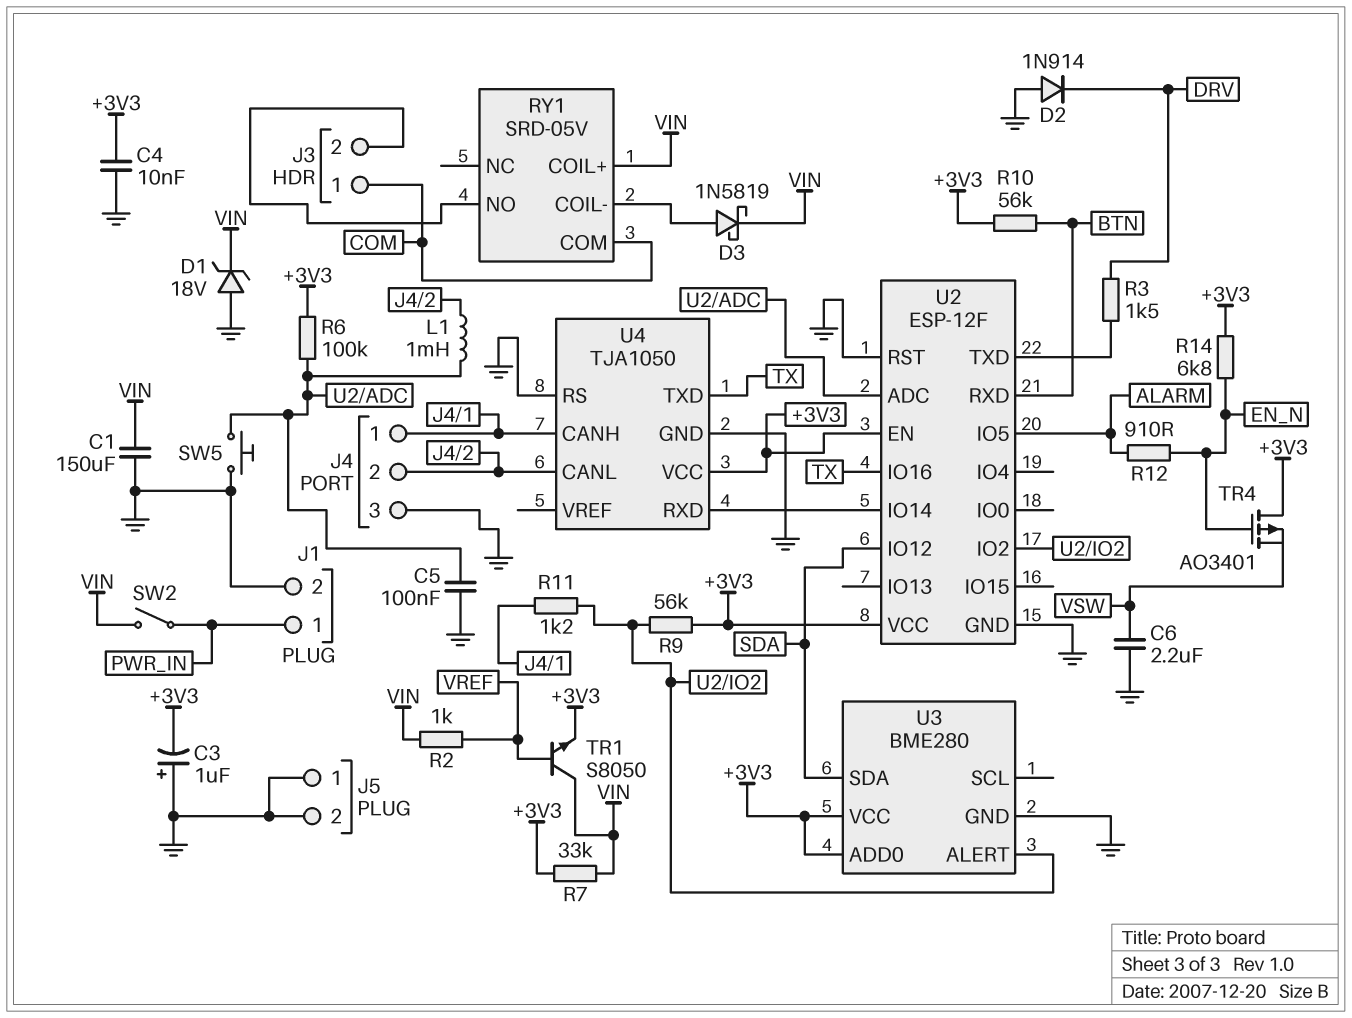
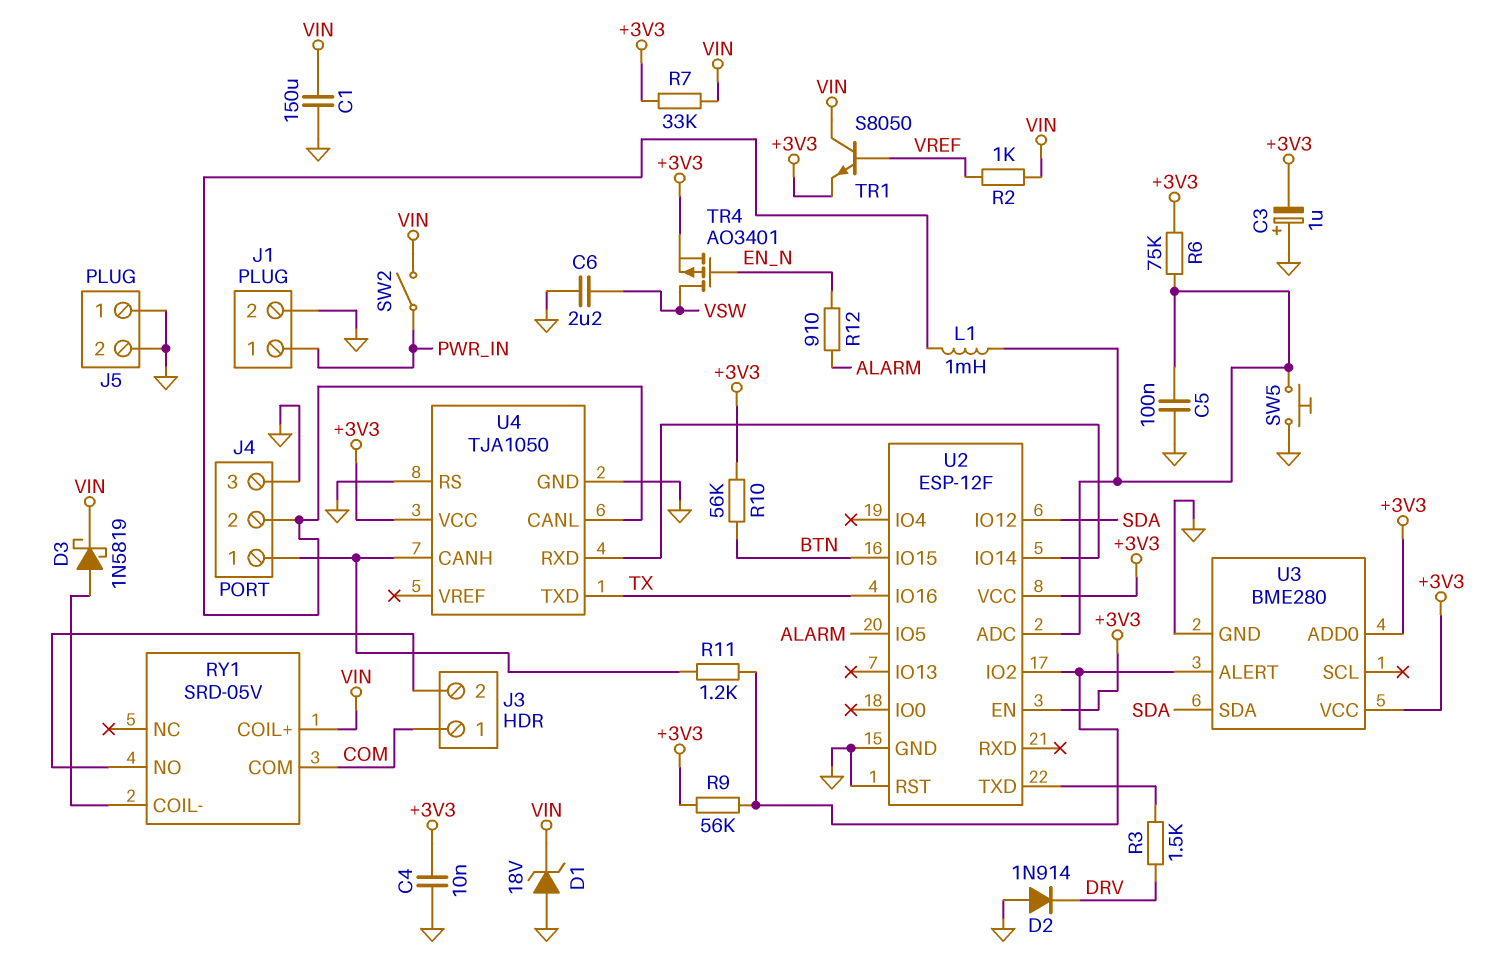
R6: 100k (+3V3, U2/ADC) -> 75k (+3V3, U2/ADC)
R14: 6.8k (+3V3, EN_N) -> none
TR4: PMOS AO3401 (G EN_N, D +3V3, S VSW) -> PMOS AO3401 (G EN_N, D VSW, S +3V3)
U2 pin IO15: none -> BTN
U2 pin RXD: BTN -> none

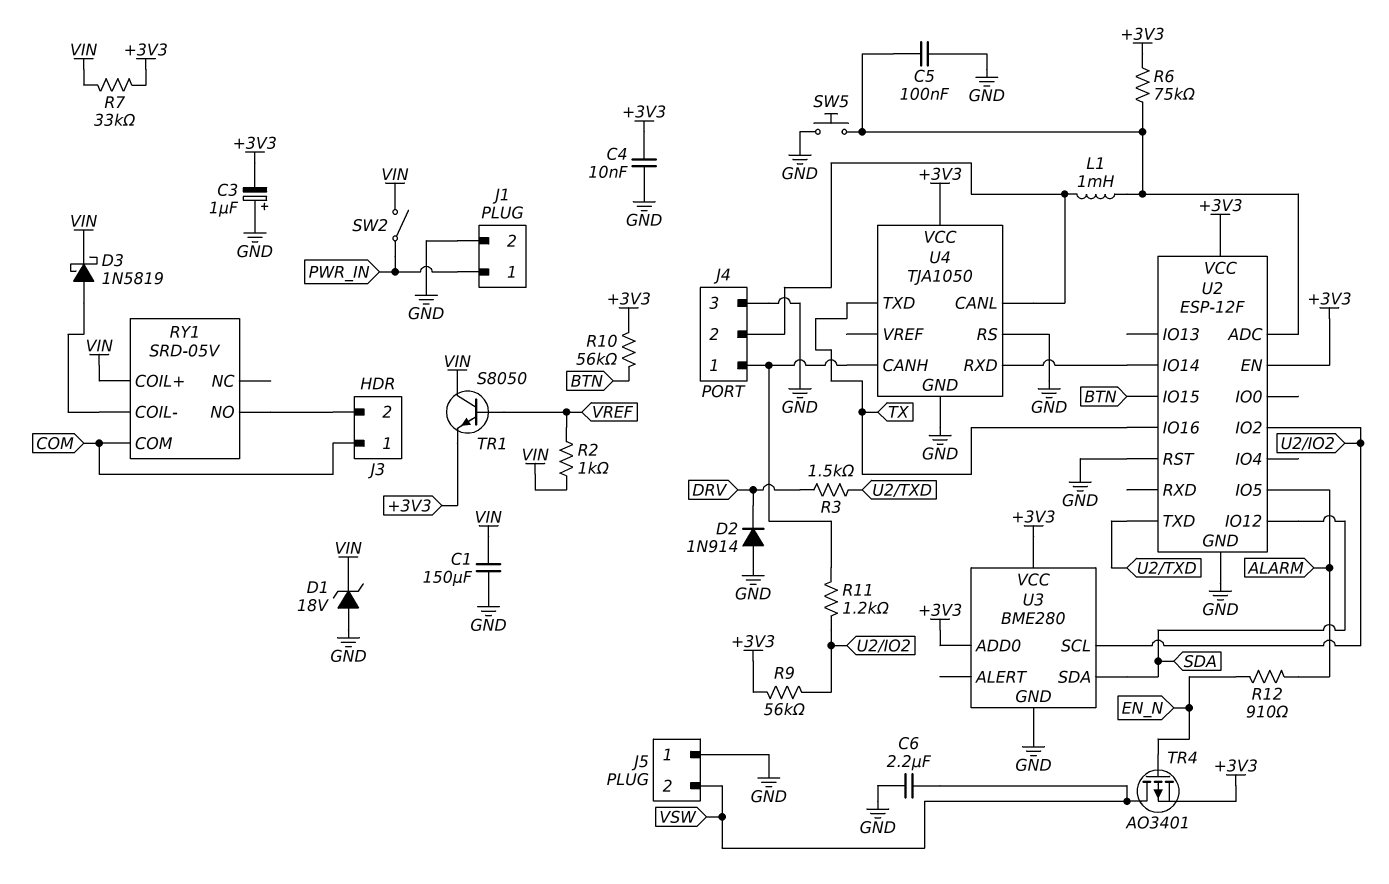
J5 pin 2: GND -> VSW
U3 pin ALERT: U2/IO2 -> none
U3 pin SCL: none -> U2/IO2

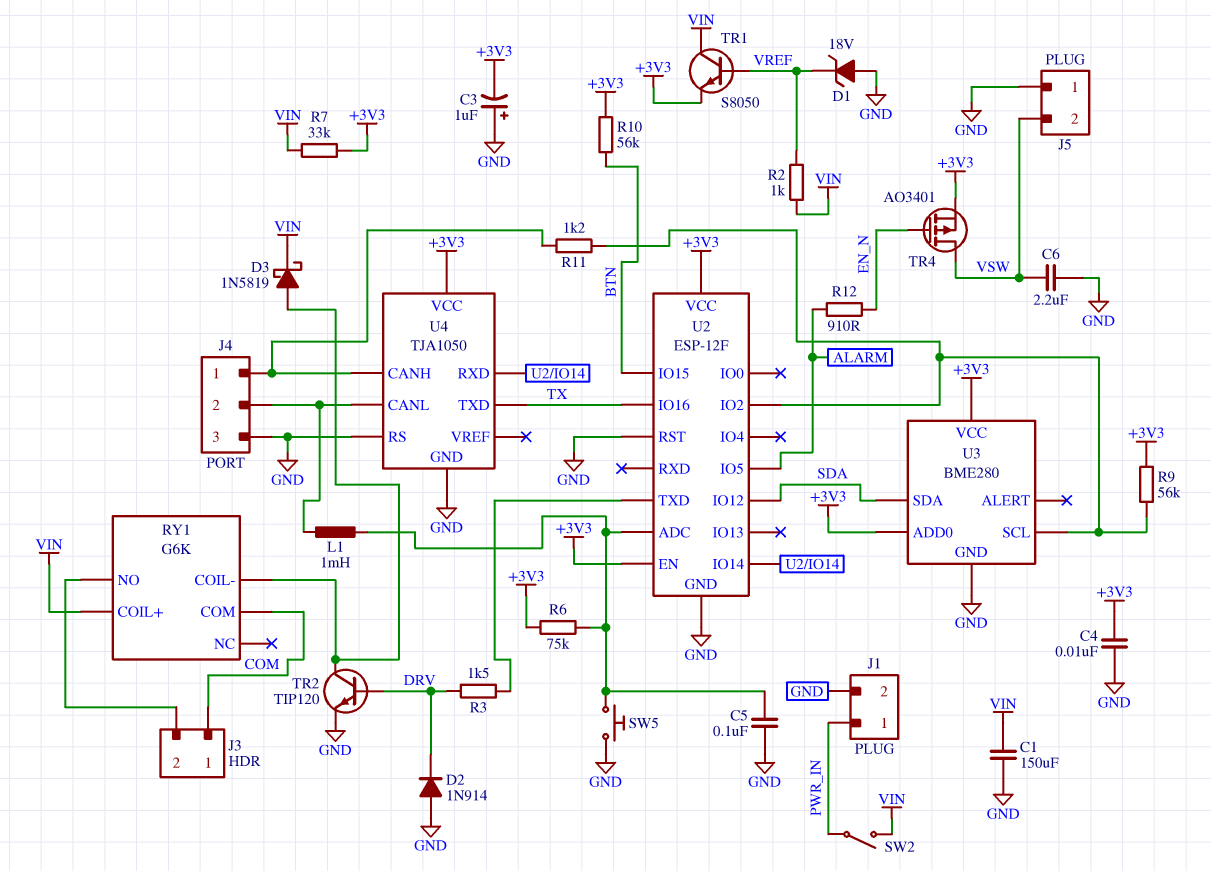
D1: zener 18V (A GND, K VIN) -> zener 18V (A GND, K VREF)
RY1: SRD-05V -> G6K
TR2: none -> NPN TIP120 (B DRV, C RY1/COIL-, E GND)

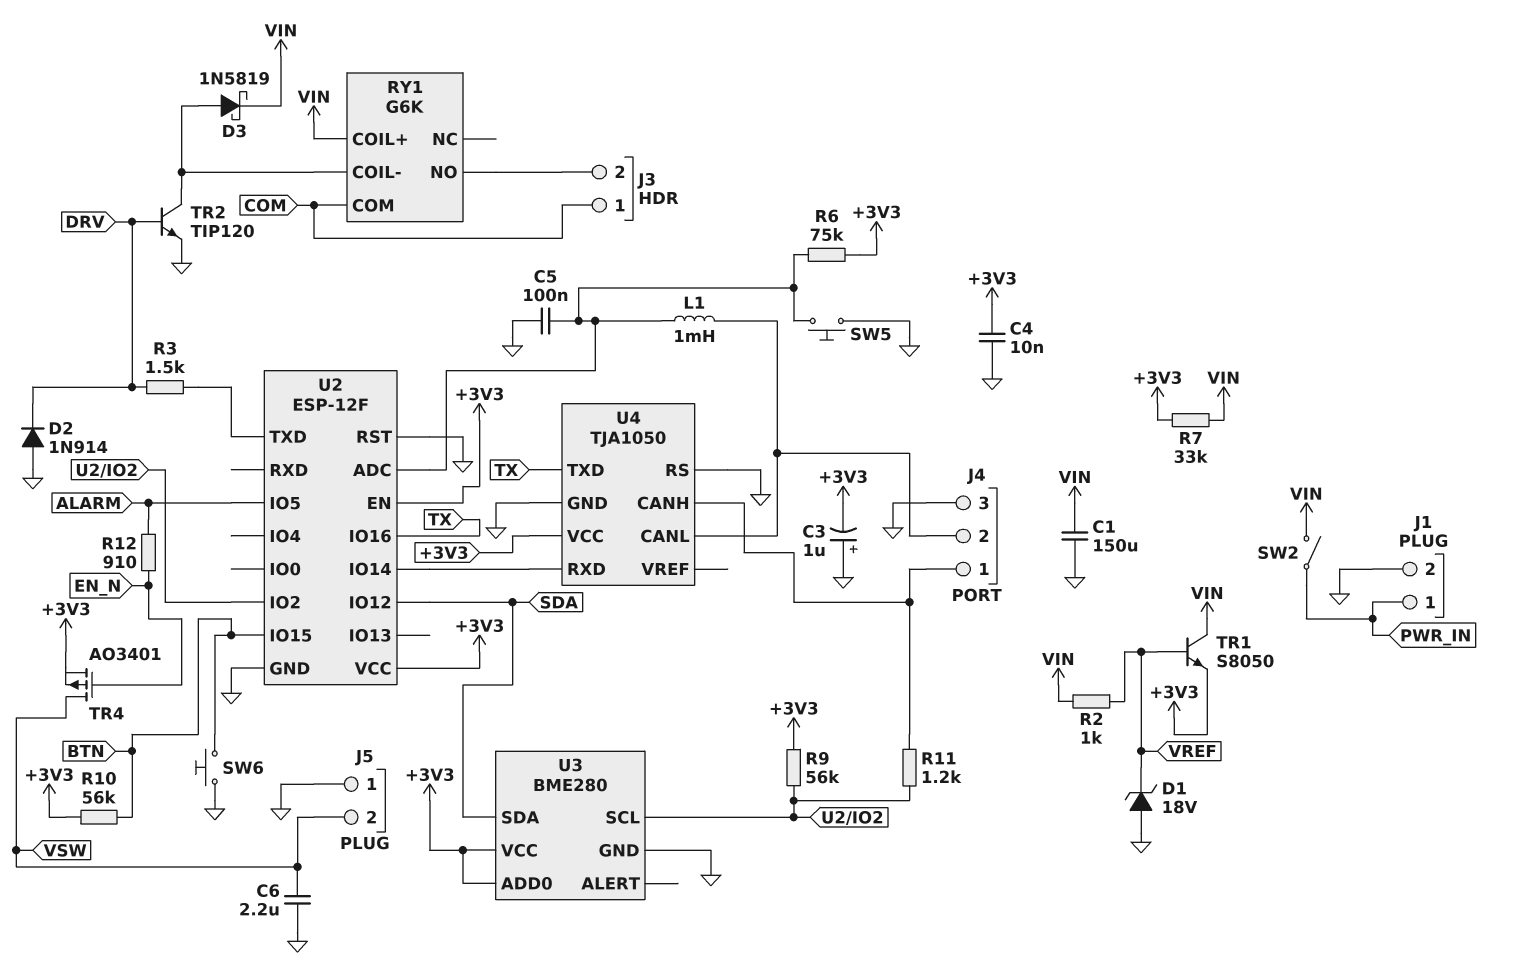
SW6: none -> button (BTN, GND)

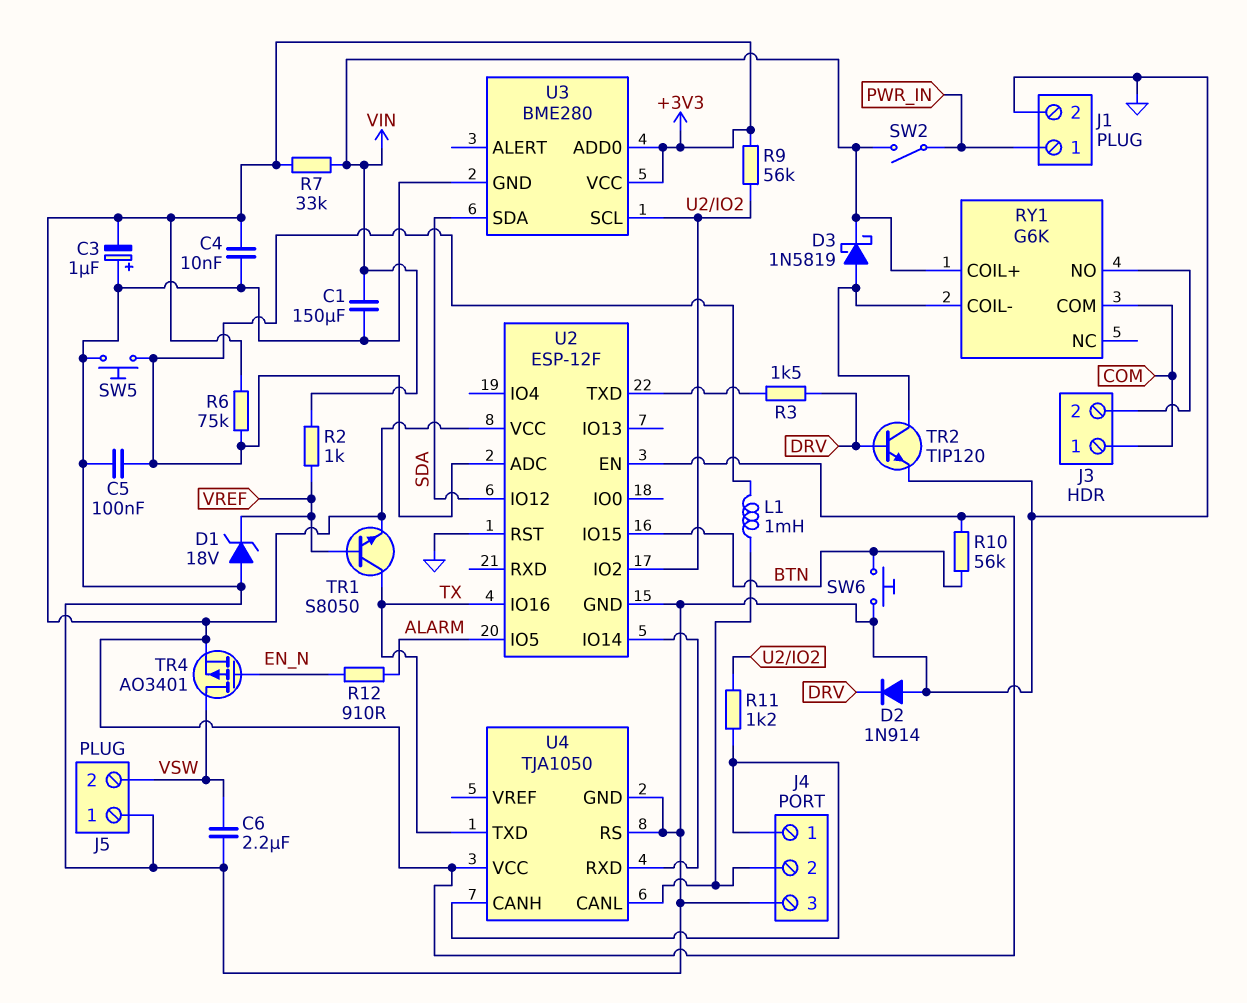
TR1: NPN S8050 (B VREF, C VIN, E +3V3) -> NPN S8050 (B VREF, C TX, E +3V3)

